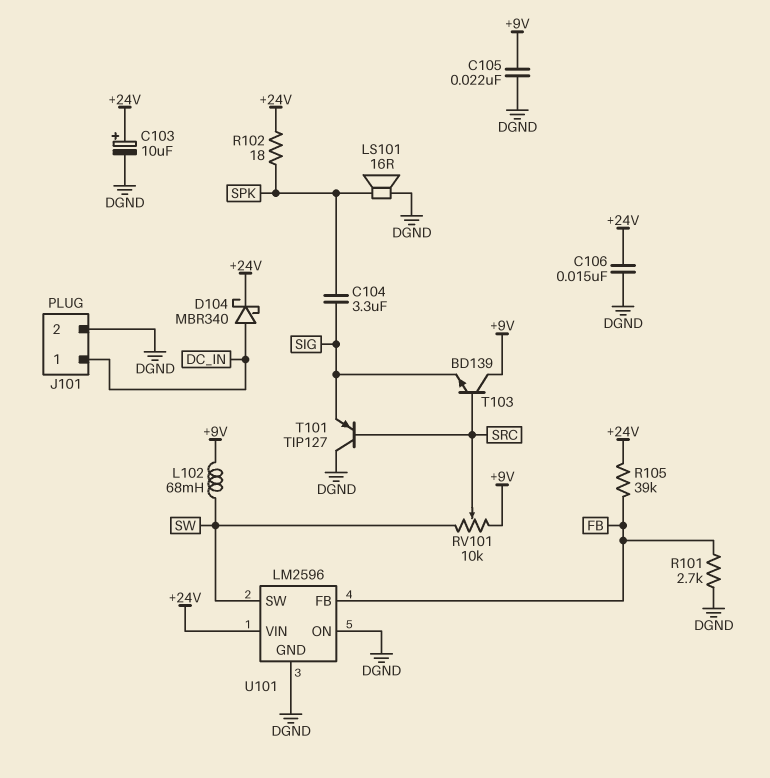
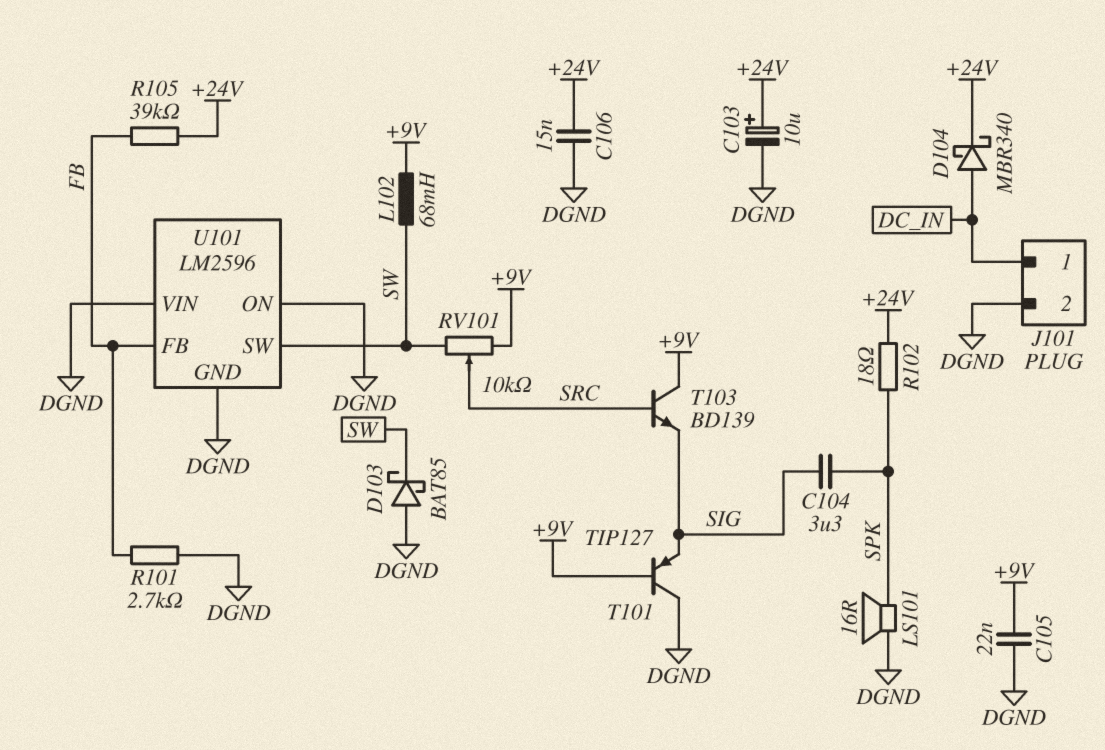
D103: none -> schottky BAT85 (A DGND, K SW)
T101: PNP TIP127 (B SRC, C DGND, E SIG) -> PNP TIP127 (B +9V, C DGND, E SIG)
U101 pin VIN: +24V -> DGND

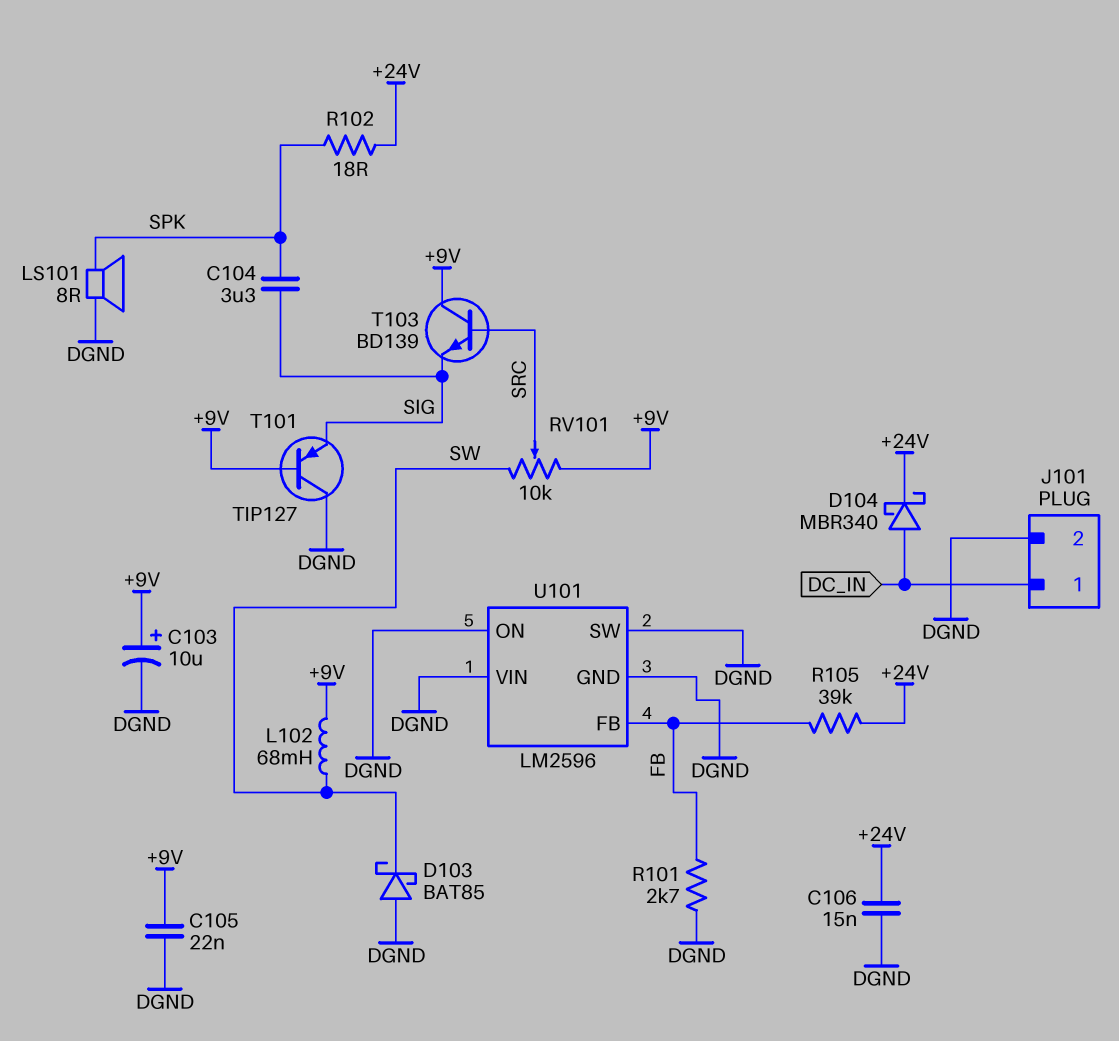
C103: 10uF (plus +24V, minus DGND) -> 10uF (plus +9V, minus DGND)
LS101: speaker 16R (DGND, SPK) -> speaker 8R (DGND, SPK)
U101 pin SW: SW -> DGND

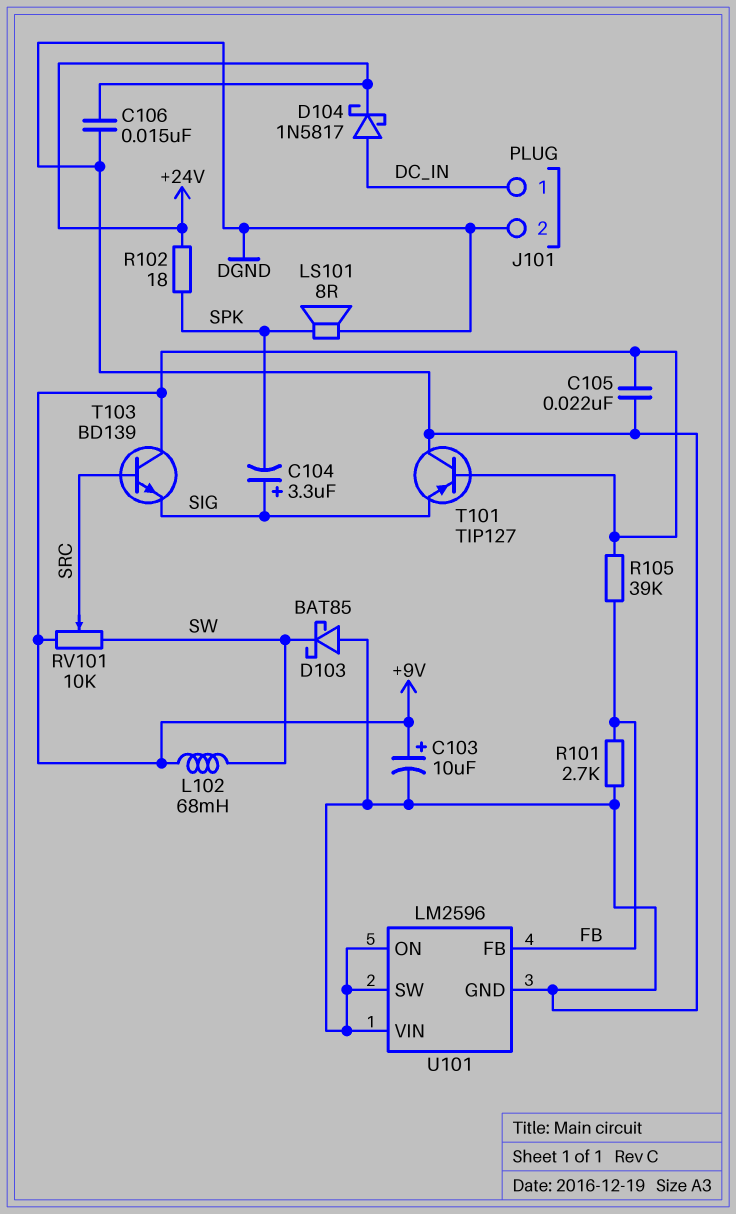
C104: 3.3uF (SIG, SPK) -> 3.3uF (plus SIG, minus SPK)
D104: schottky MBR340 (A DC_IN, K +24V) -> schottky 1N5817 (A DC_IN, K +24V)
R105: 39k (+24V, FB) -> 39k (+9V, FB)

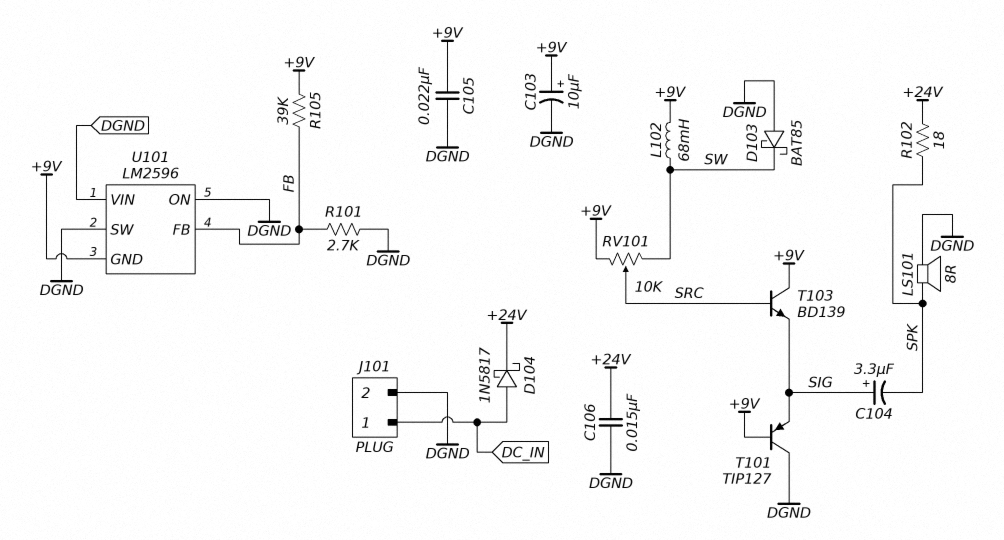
U101 pin GND: DGND -> +9V

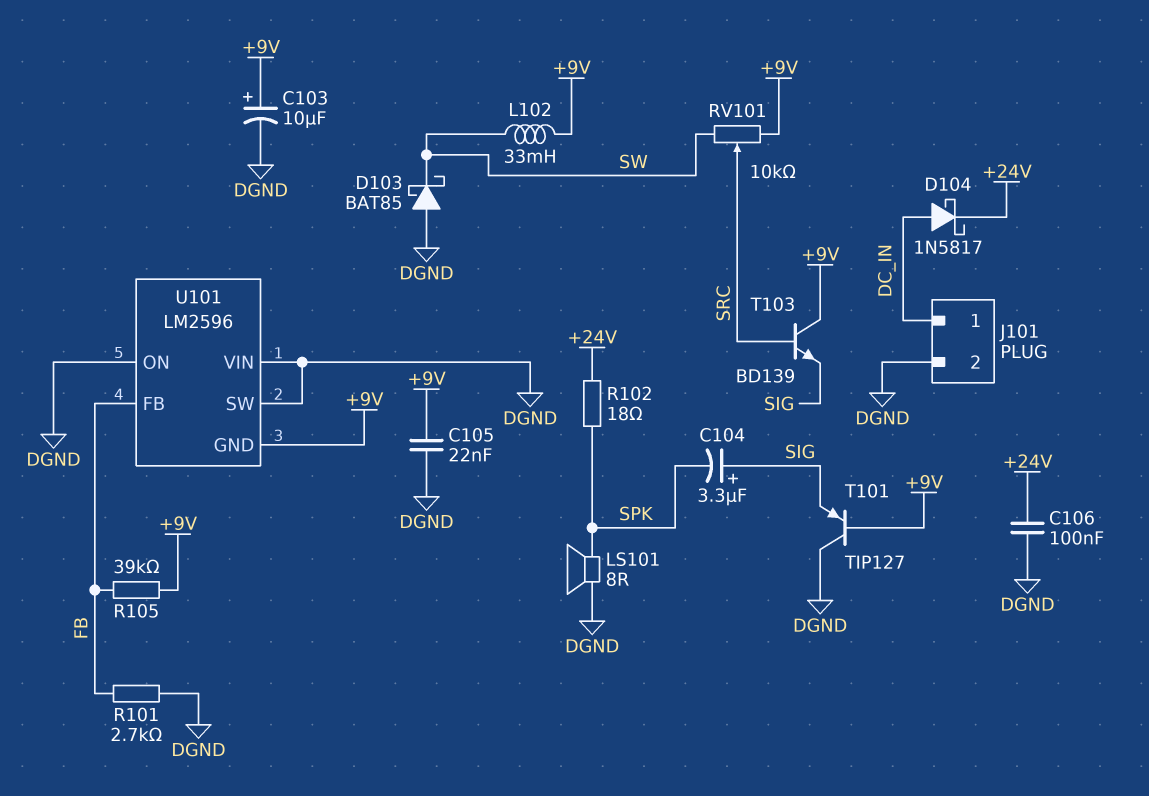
C106: 15nF (+24V, DGND) -> 100nF (+24V, DGND)
L102: 68mH (+9V, SW) -> 33mH (+9V, SW)

